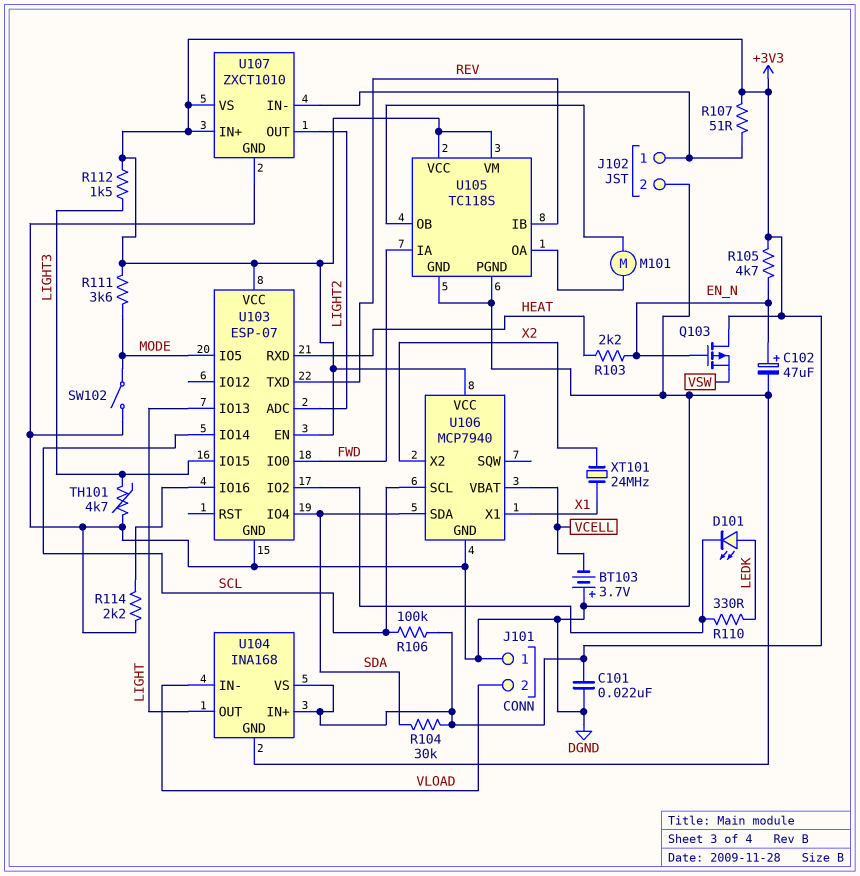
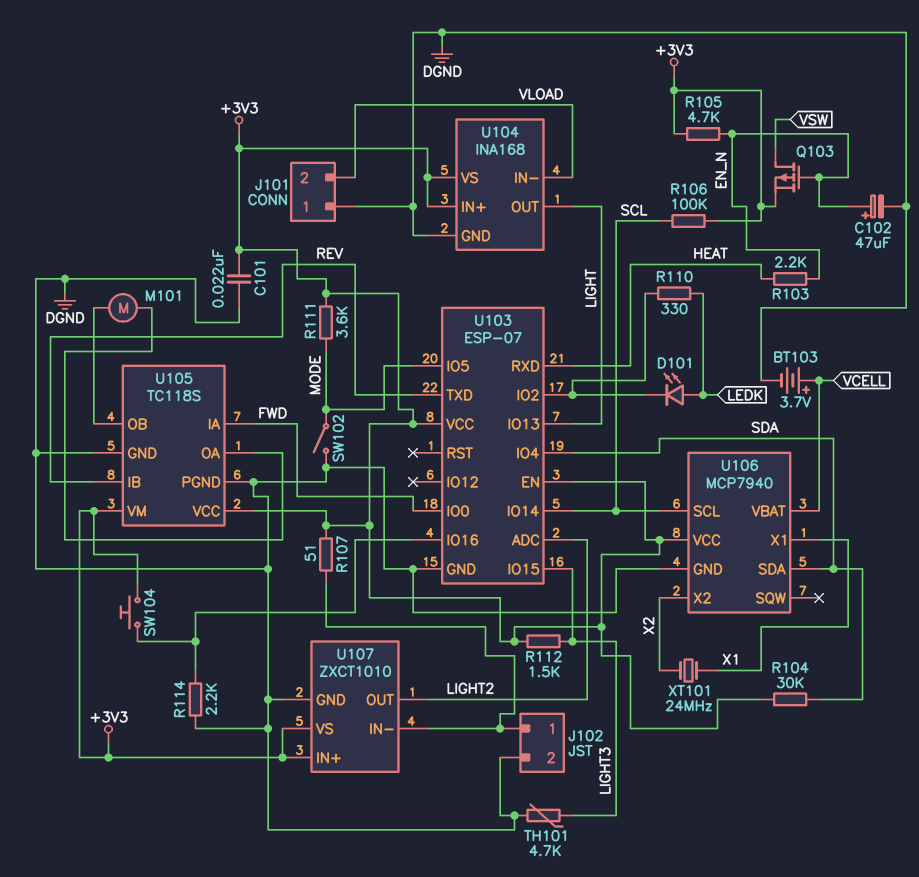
BT103: 3.7V (plus DGND, minus VCELL) -> 3.7V (plus VCELL, minus DGND)
Q103: PMOS (G EN_N, D +3V3, S VSW) -> PMOS (G EN_N, D VSW, S +3V3)
SW104: none -> button (+3V3, U103/IO16)

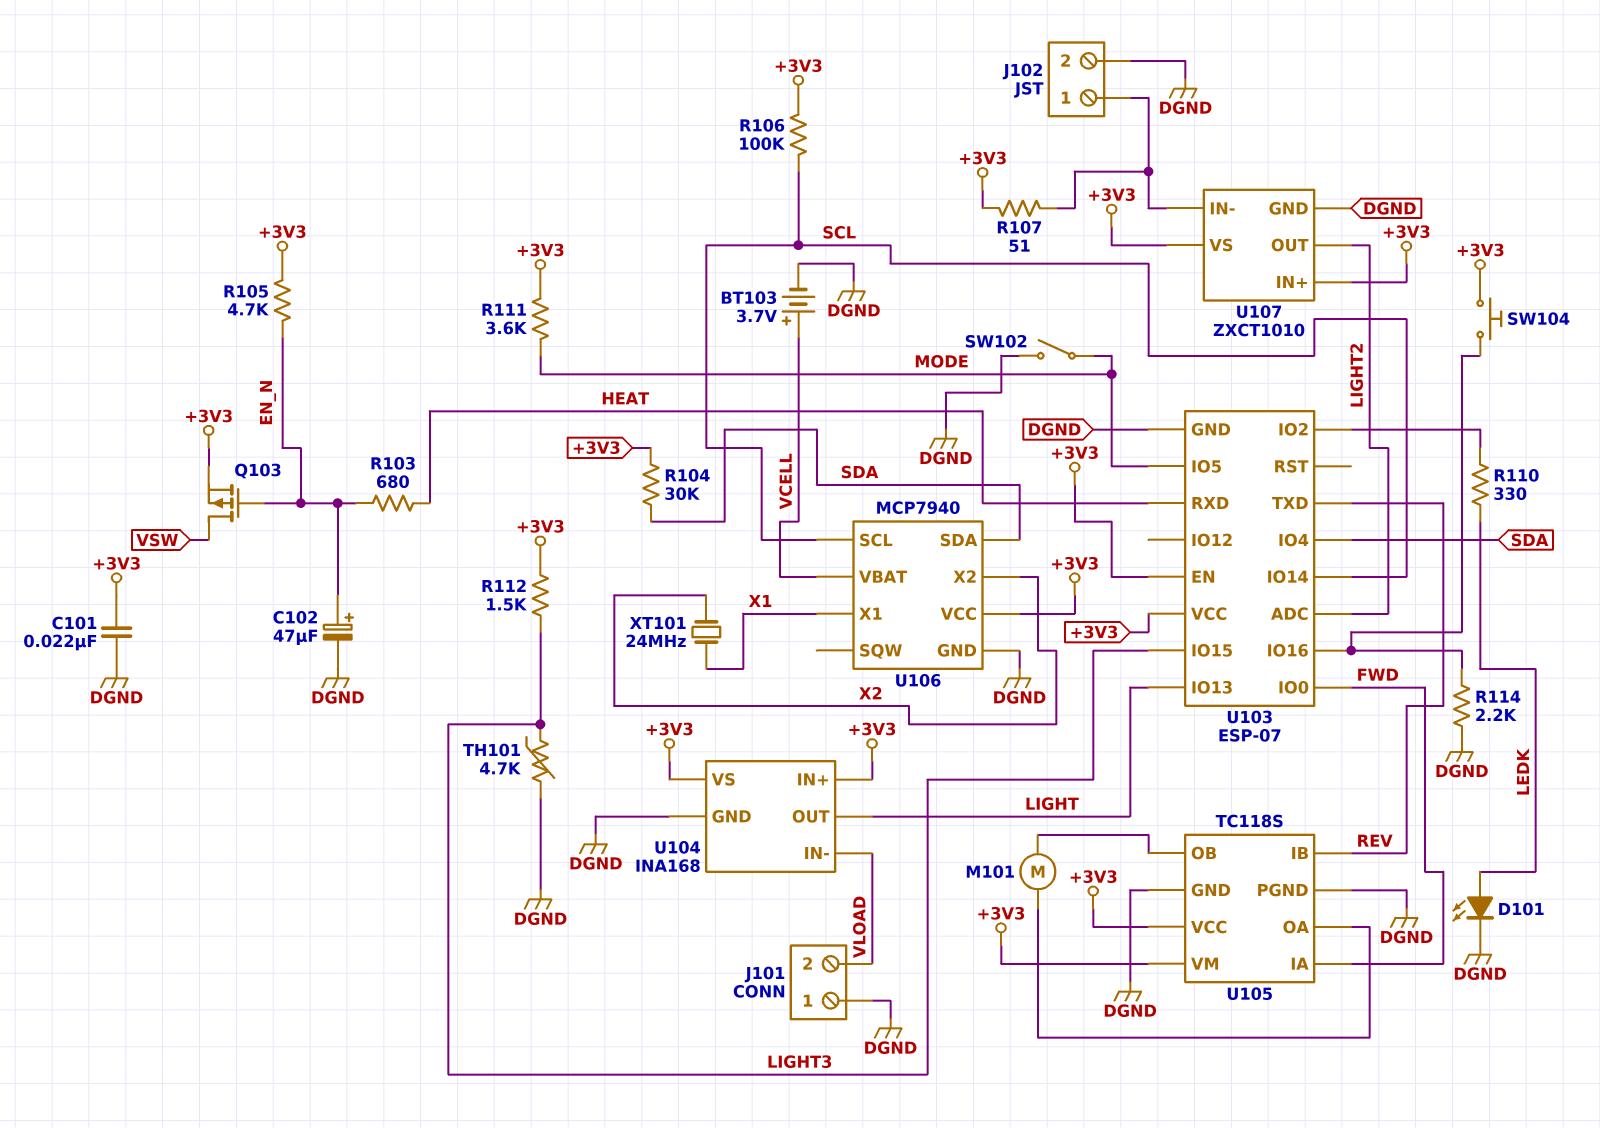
D101: LED (A LEDK, K U103/IO2) -> LED (A LEDK, K DGND)
R103: 2.2k (EN_N, HEAT) -> 680 (EN_N, HEAT)

